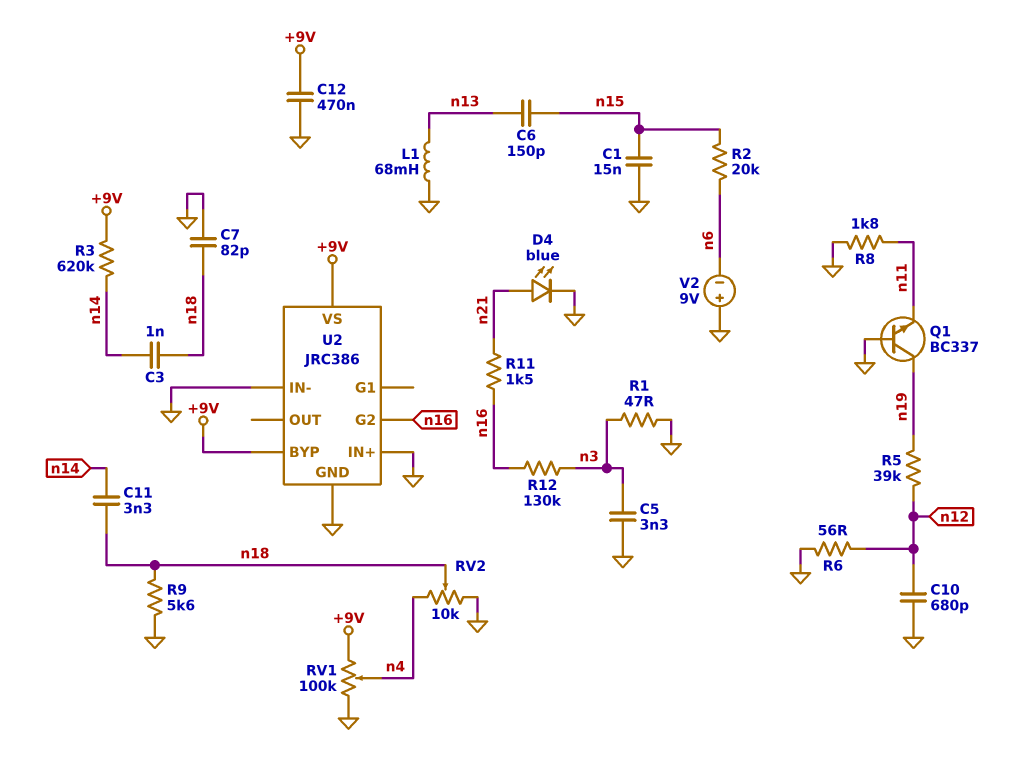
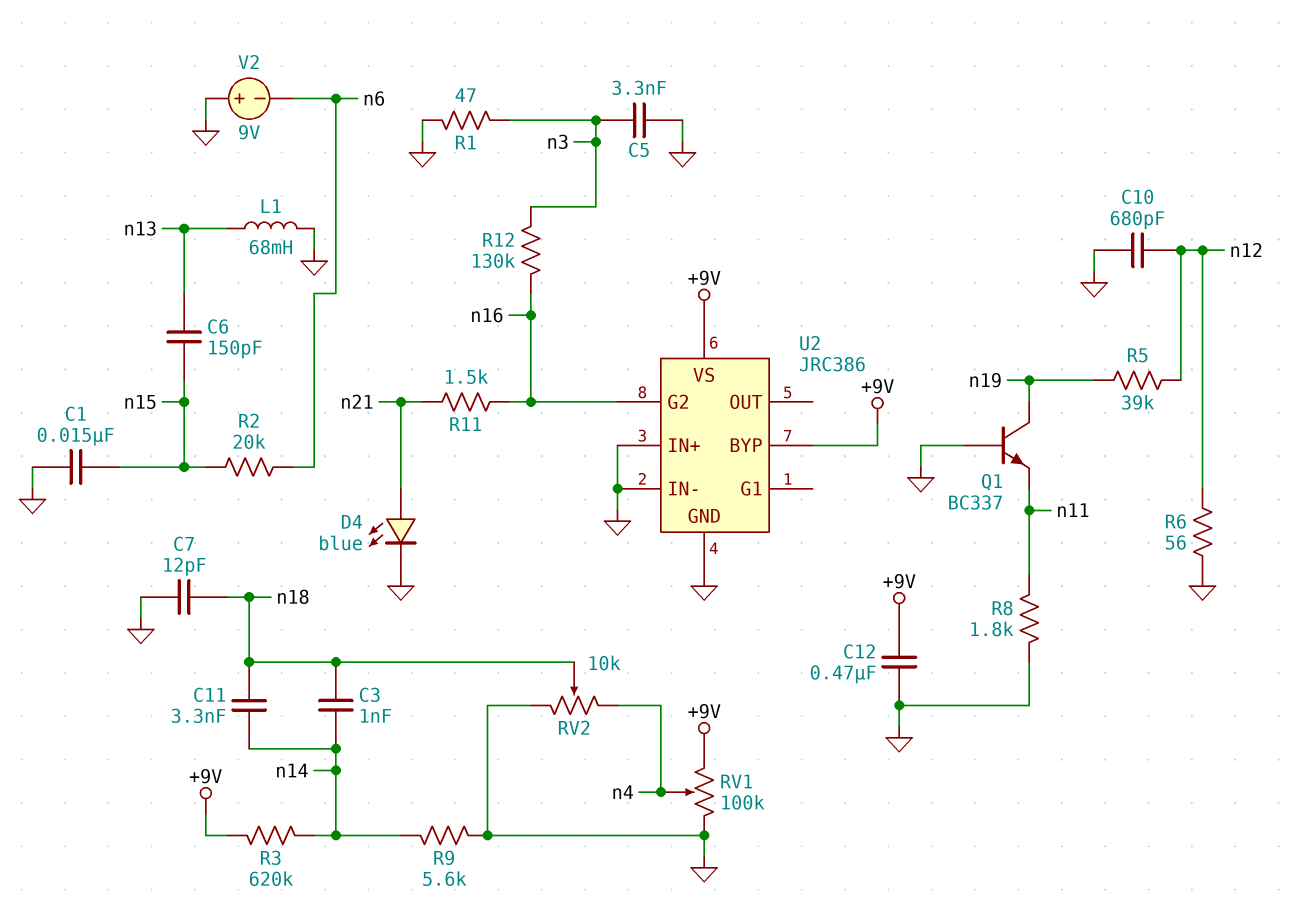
C7: 82pF (GND, n18) -> 12pF (GND, n18)
R9: 5.6k (GND, n18) -> 5.6k (GND, n14)

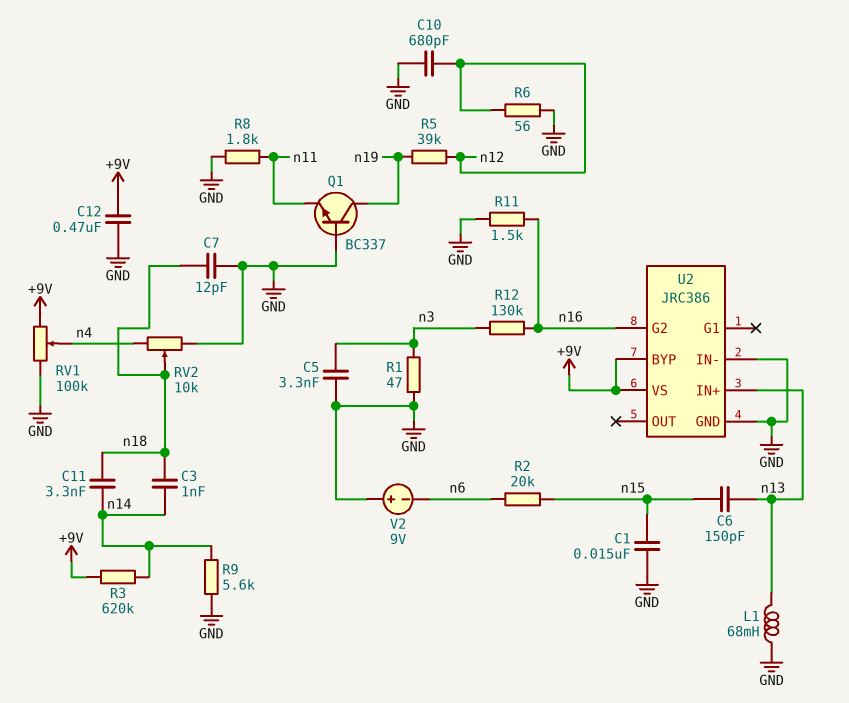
D4: LED blue (A n21, K GND) -> none
R11: 1.5k (n16, n21) -> 1.5k (GND, n16)
U2 pin IN+: GND -> n13

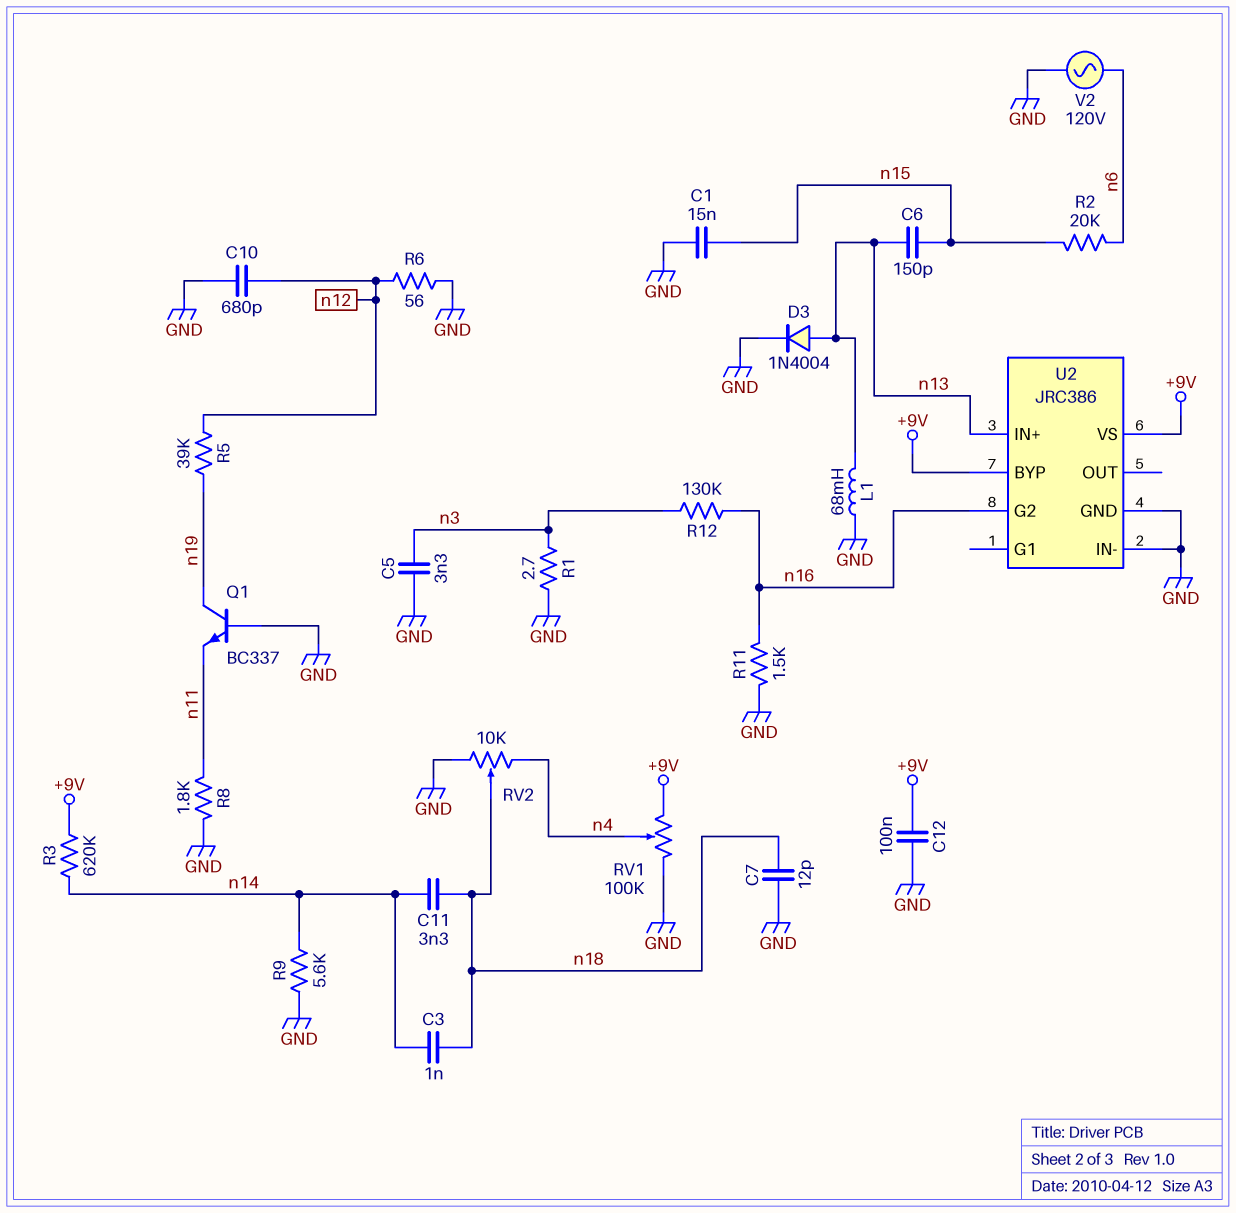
C12: 470nF (+9V, GND) -> 100nF (+9V, GND)
D3: none -> diode 1N4004 (A n13, K GND)
R1: 47 (GND, n3) -> 2.7 (GND, n3)
V2: 9V (plus GND, minus n6) -> AC 120V (GND, n6)

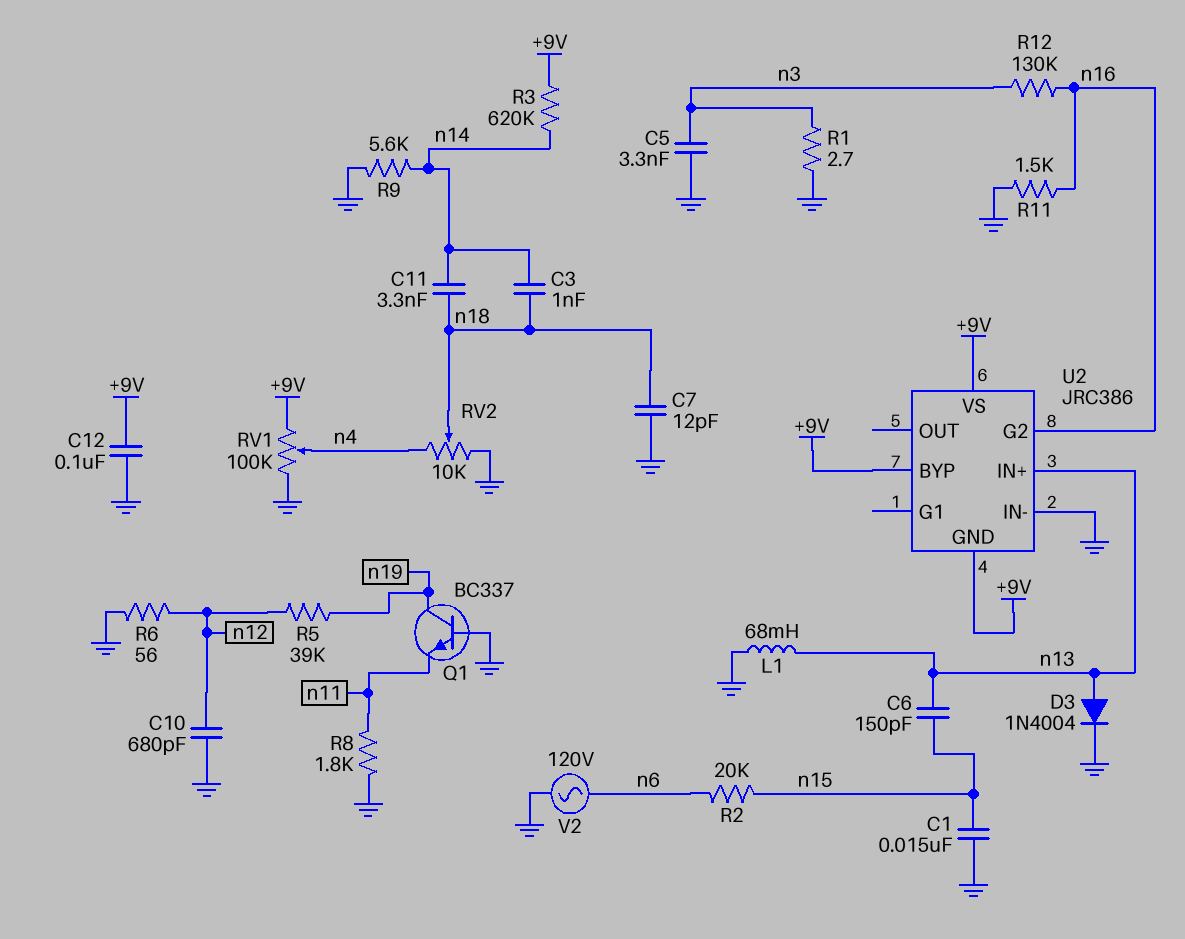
U2 pin GND: GND -> +9V

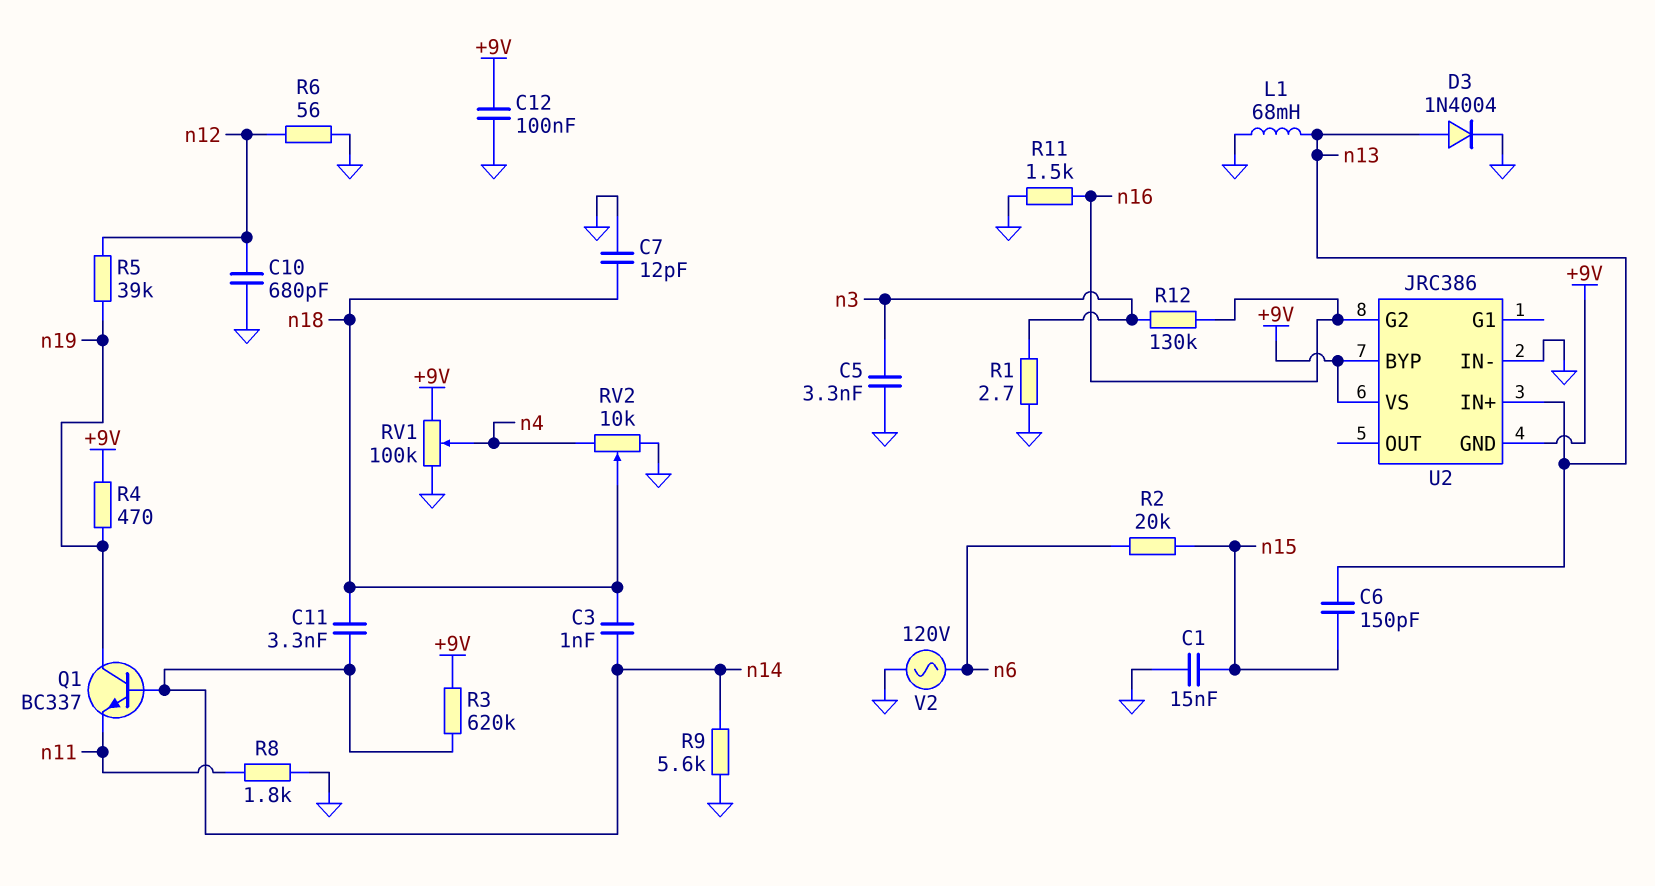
Q1: NPN BC337 (B GND, C n19, E n11) -> NPN BC337 (B n14, C n19, E n11)
R4: none -> 470 (+9V, n19)

